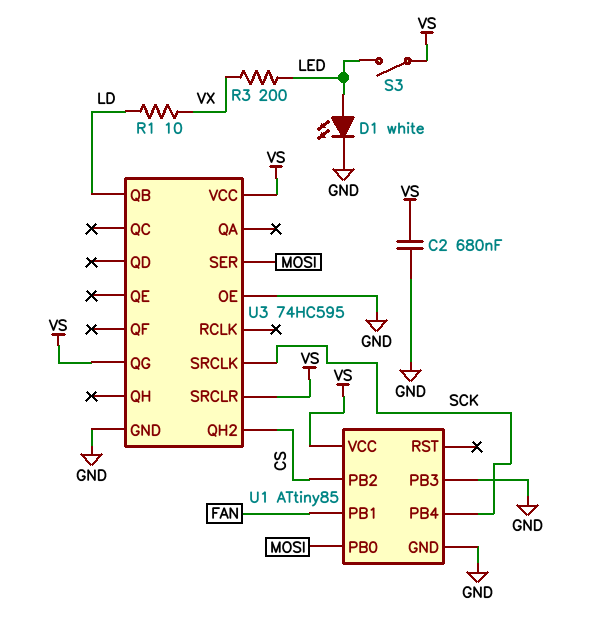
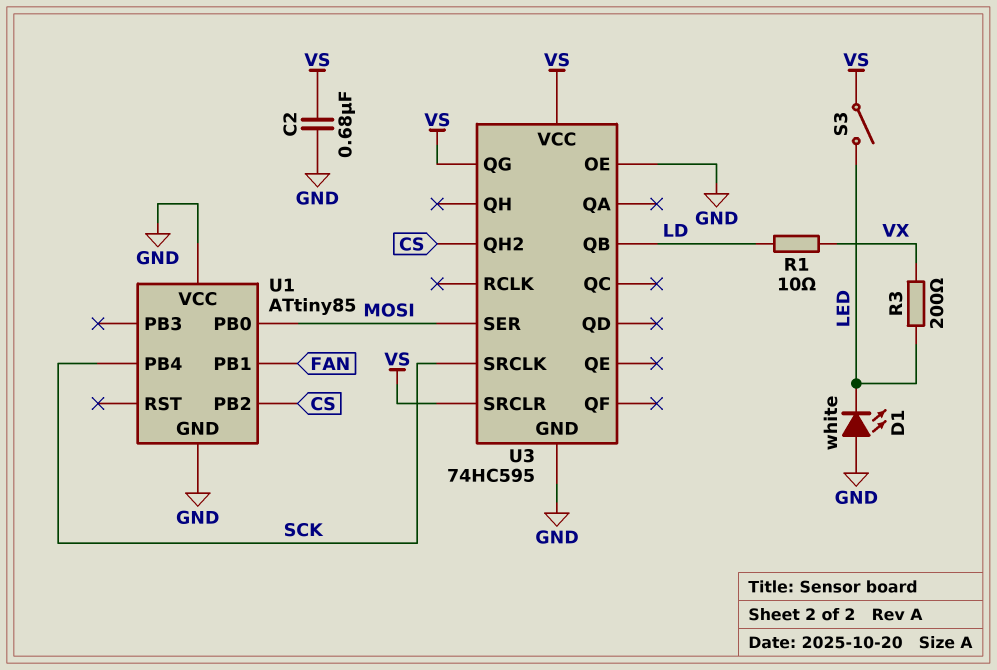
D1: LED white (A LED, K GND) -> LED white (A GND, K LED)
U1 pin PB3: GND -> none
U1 pin VCC: VS -> GND

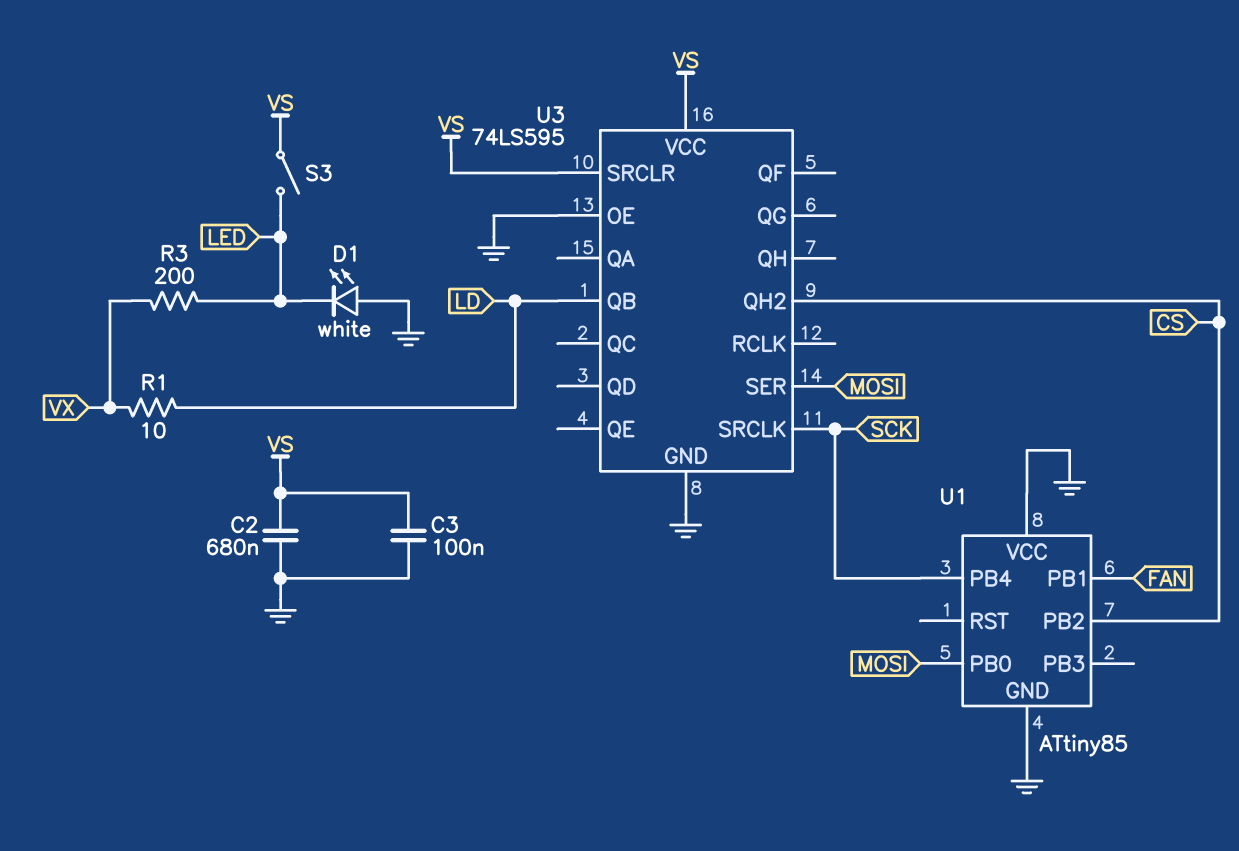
C3: none -> 100nF (GND, VS)
U3: 74HC595 -> 74LS595
U3 pin QG: VS -> none

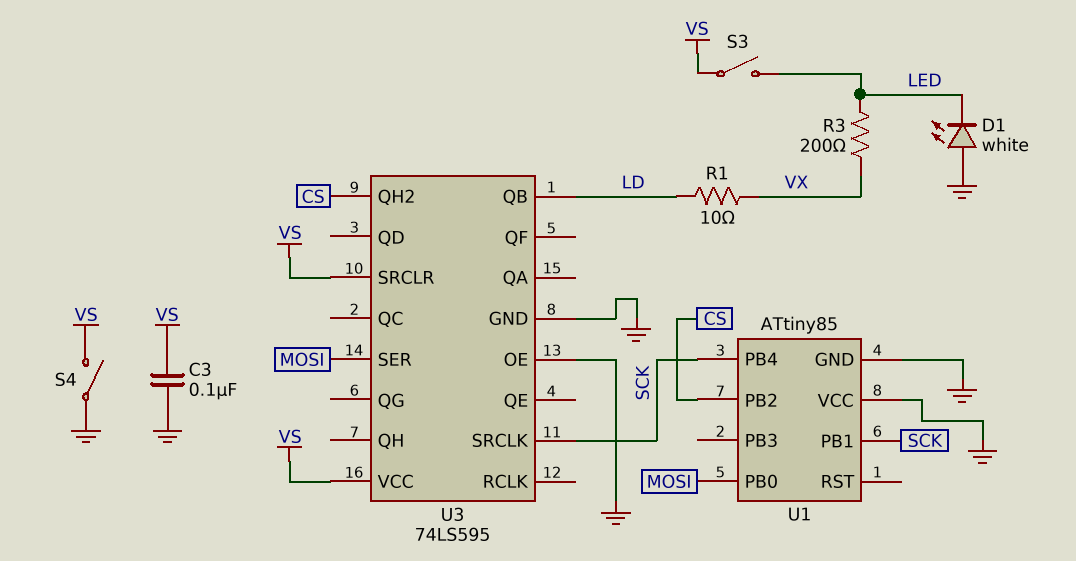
C2: 680nF (GND, VS) -> none
S4: none -> switch (GND, VS)
U1 pin PB1: FAN -> SCK

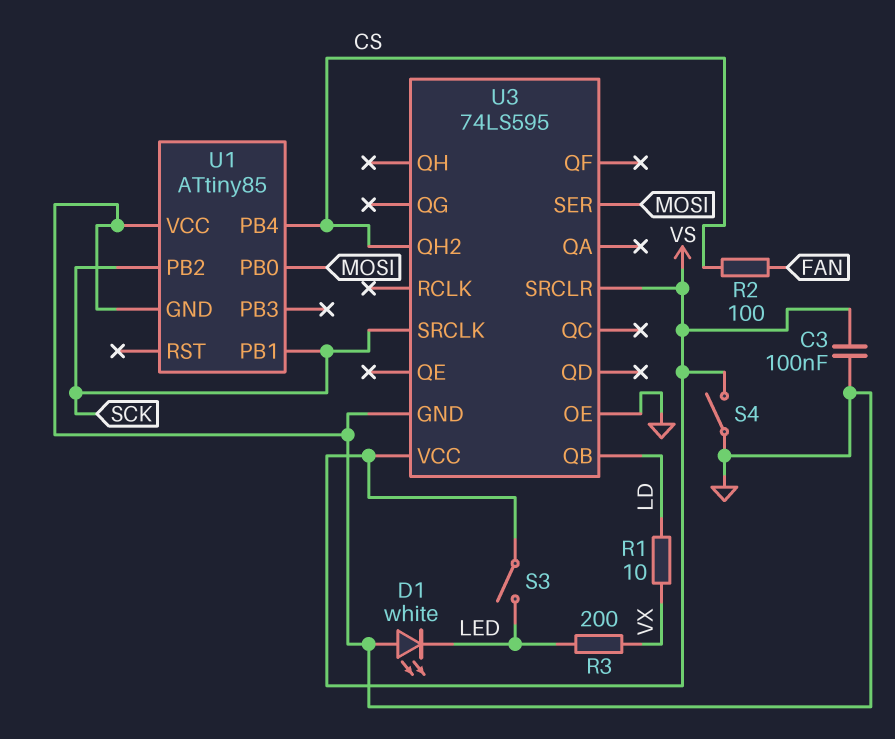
R2: none -> 100 (CS, FAN)
U1 pin PB2: CS -> SCK
U1 pin PB4: SCK -> CS

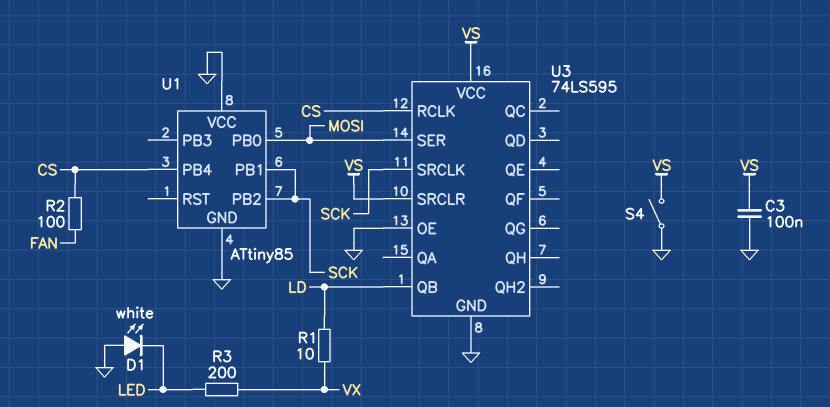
S3: switch (LED, VS) -> none
U3 pin QH2: CS -> none
U3 pin RCLK: none -> CS

